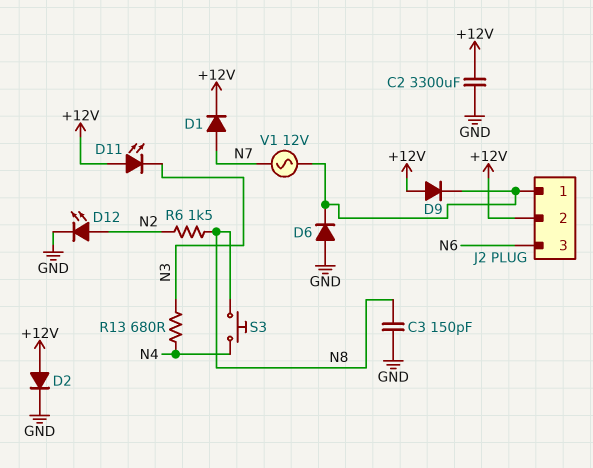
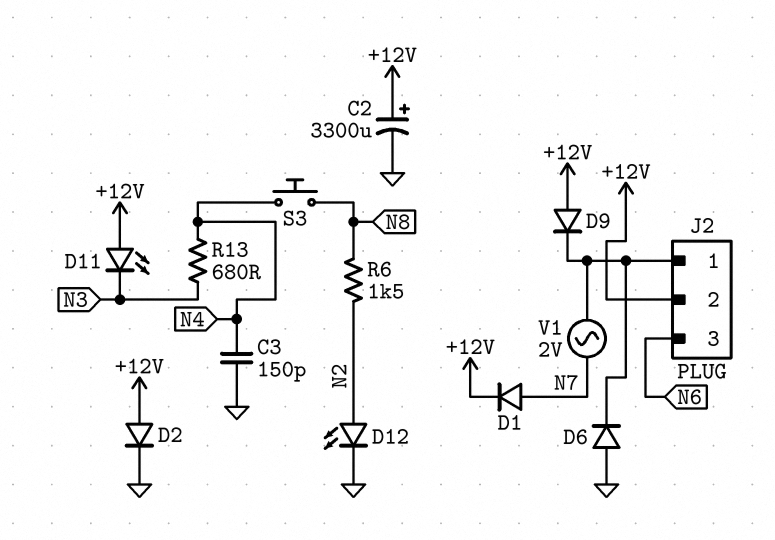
C2: 3300uF (+12V, GND) -> 3300uF (plus +12V, minus GND)
C3: 150pF (GND, N8) -> 150pF (GND, N4)
V1: AC 12V (J2/1, N7) -> AC 2V (J2/1, N7)

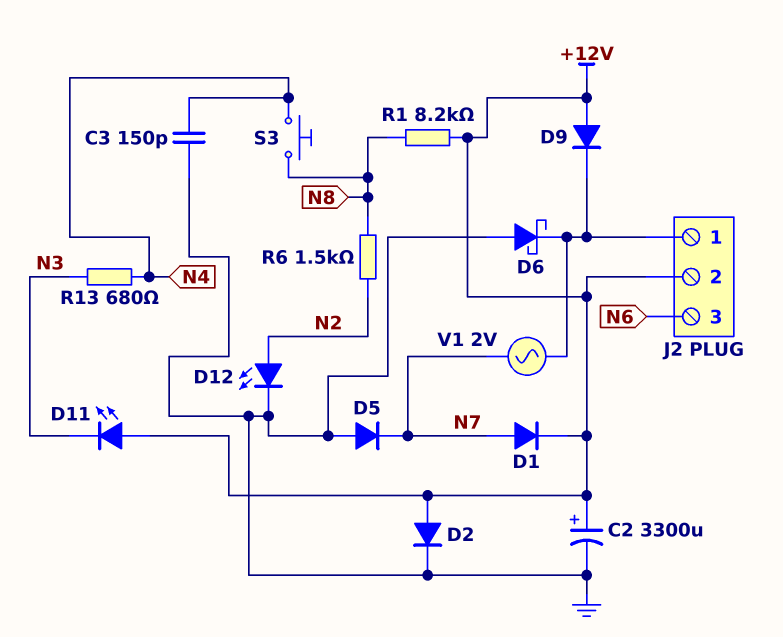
D5: none -> diode (A GND, K N7)
D6: diode (A GND, K J2/1) -> schottky (A GND, K J2/1)
R1: none -> 8.2k (+12V, N8)

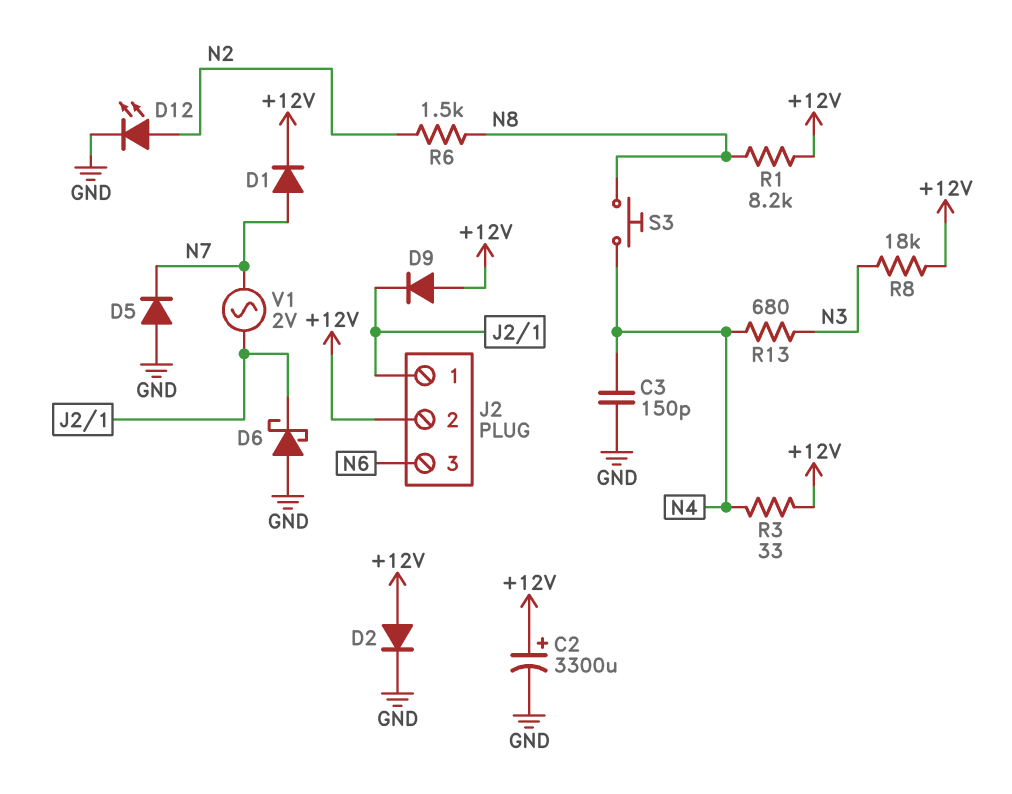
D11: LED (A +12V, K N3) -> none
R3: none -> 33 (+12V, N4)
R8: none -> 18k (+12V, N3)

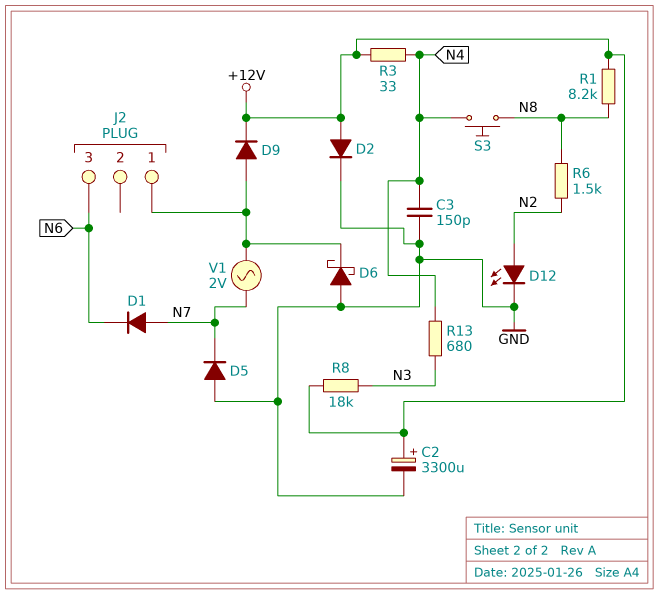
D1: diode (A N7, K +12V) -> diode (A N7, K N6)
D9: diode (A +12V, K J2/1) -> diode (A J2/1, K +12V)
J2 pin 2: +12V -> none

